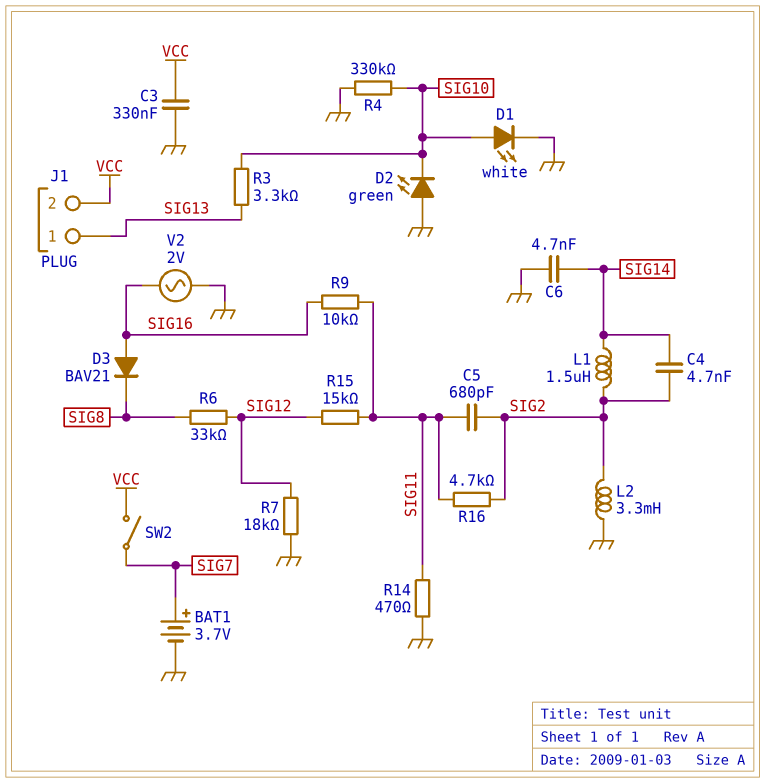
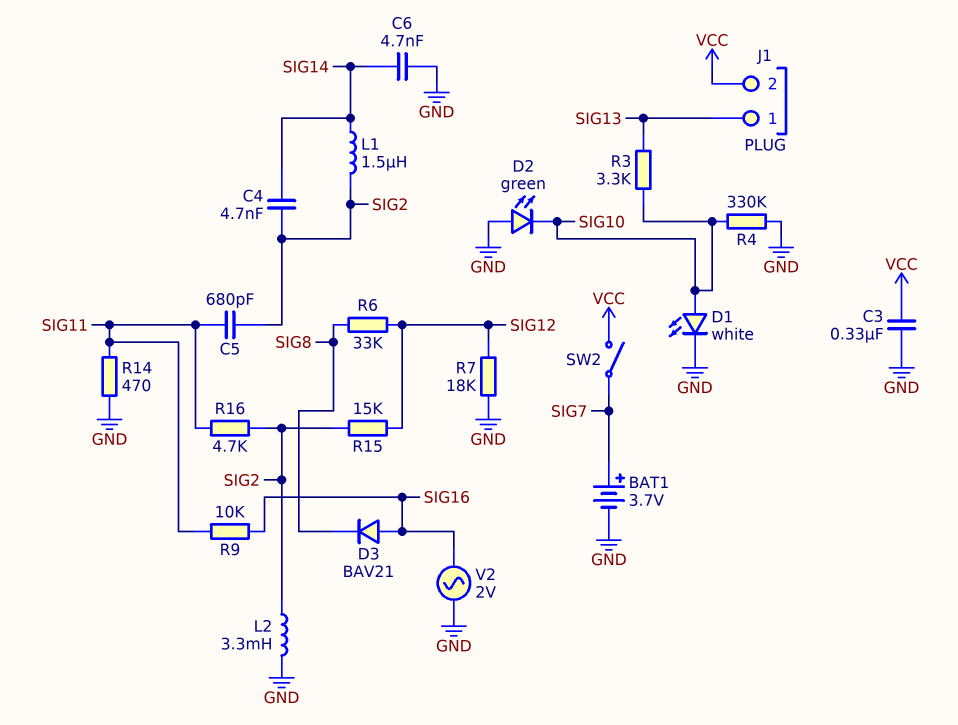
R15: 15k (SIG11, SIG12) -> 15k (SIG2, SIG12)

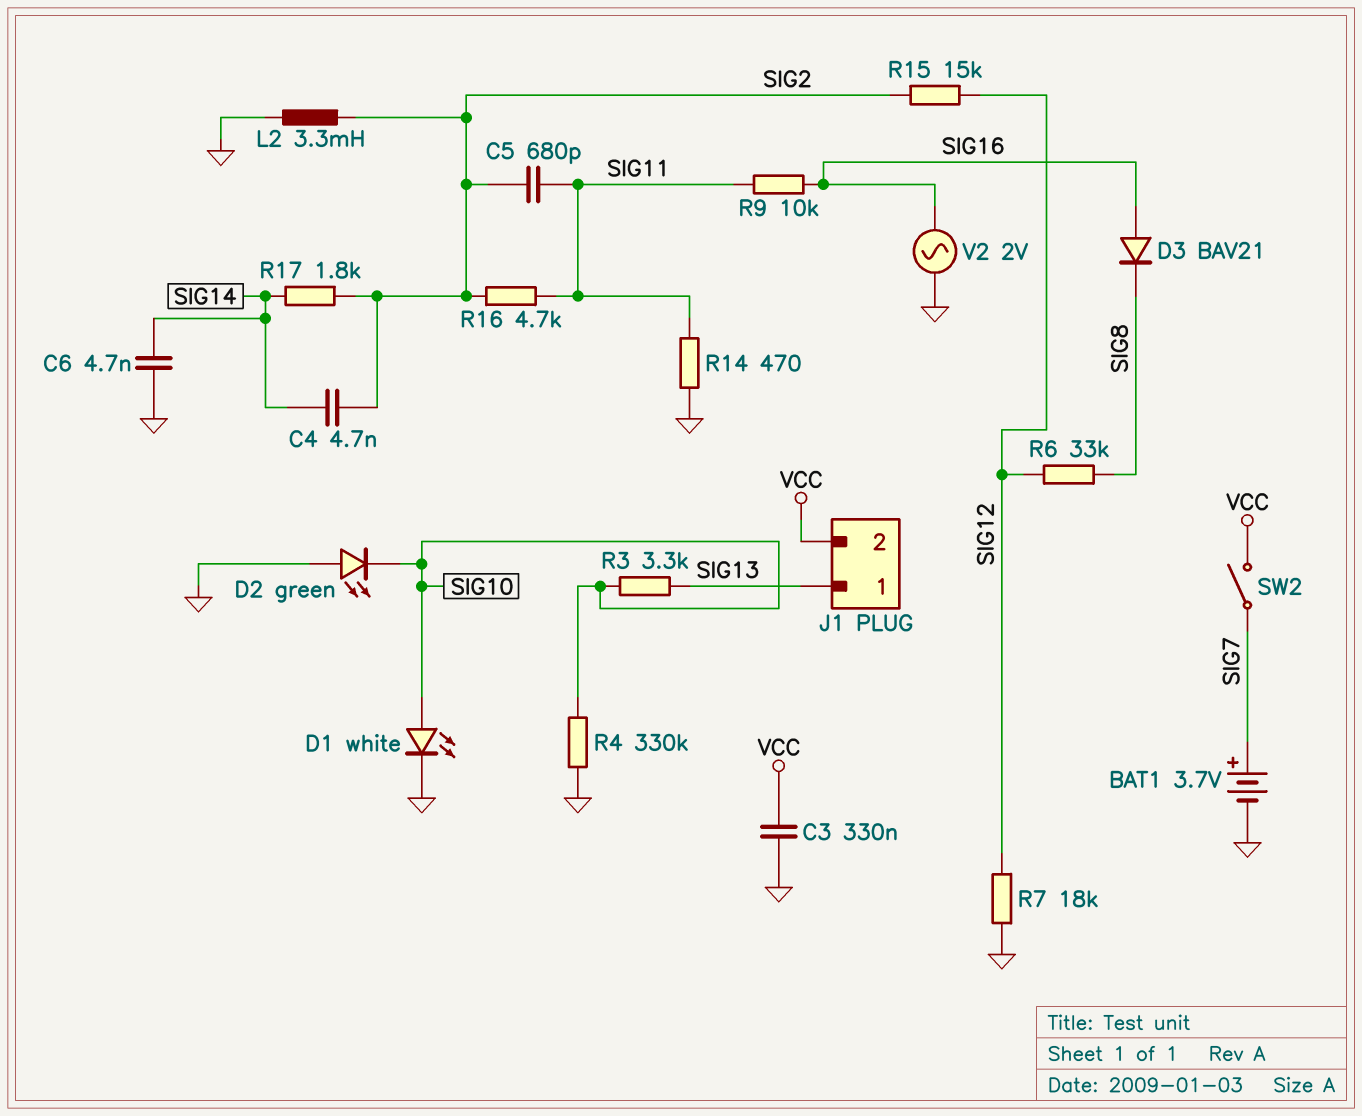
L1: 1.5uH (SIG2, SIG14) -> none
R17: none -> 1.8k (SIG2, SIG14)

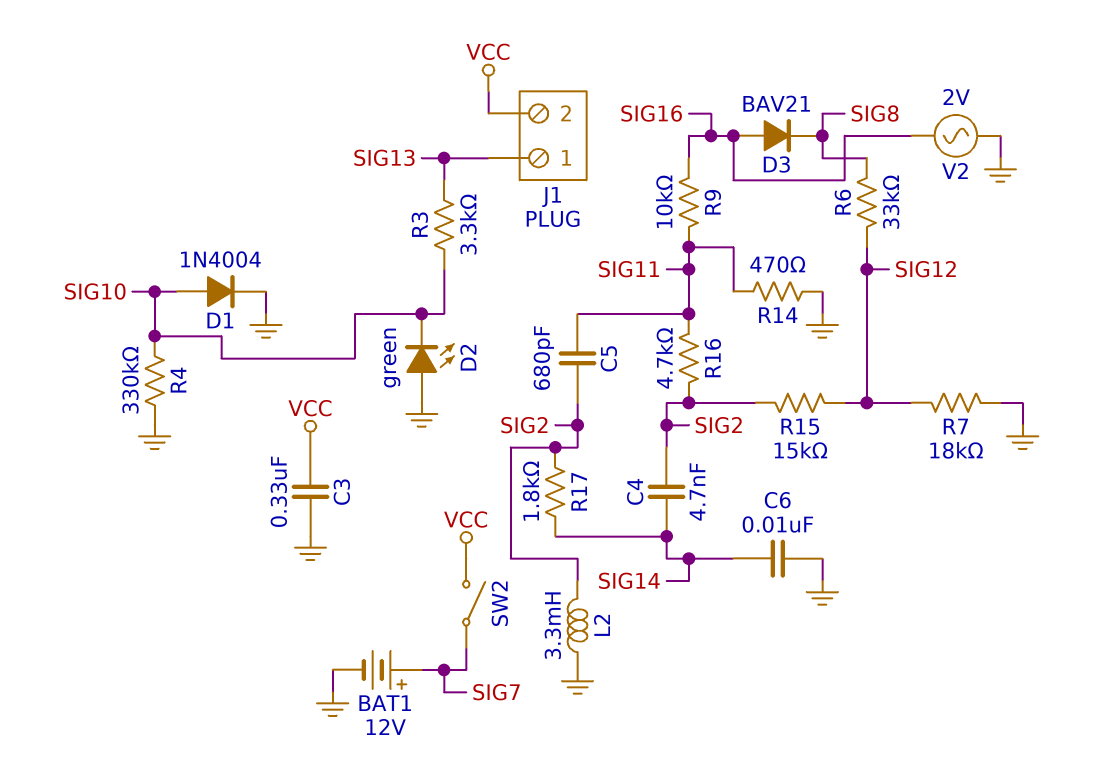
BAT1: 3.7V (plus SIG7, minus GND) -> 12V (plus SIG7, minus GND)
C6: 4.7nF (GND, SIG14) -> 10nF (GND, SIG14)
D1: LED white (A SIG10, K GND) -> diode 1N4004 (A SIG10, K GND)

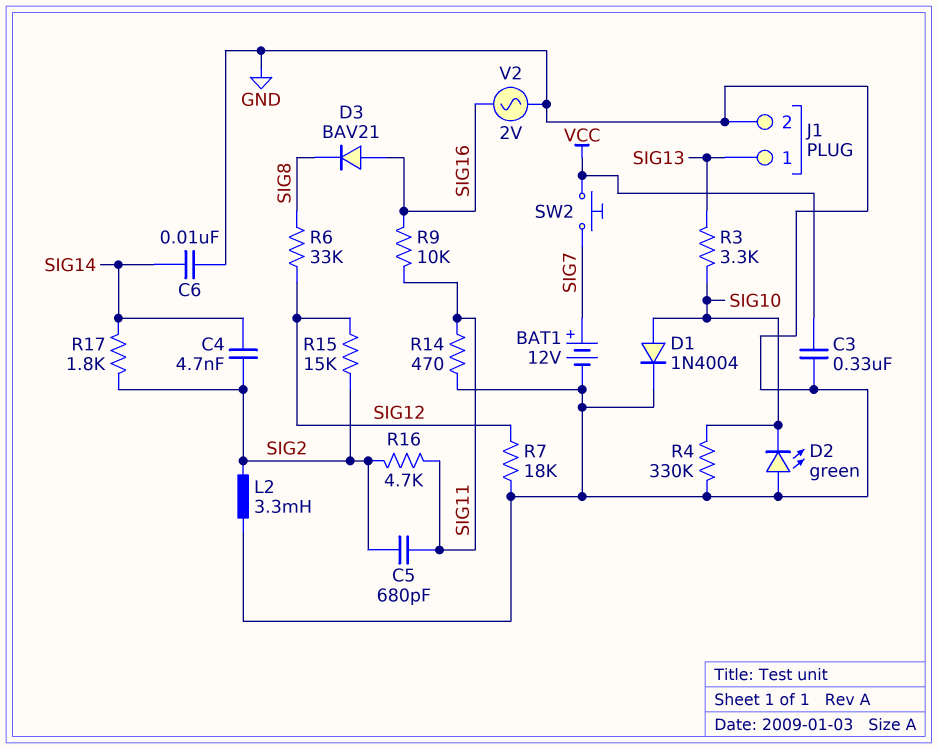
J1 pin 2: VCC -> GND
SW2: switch (SIG7, VCC) -> button (SIG7, VCC)

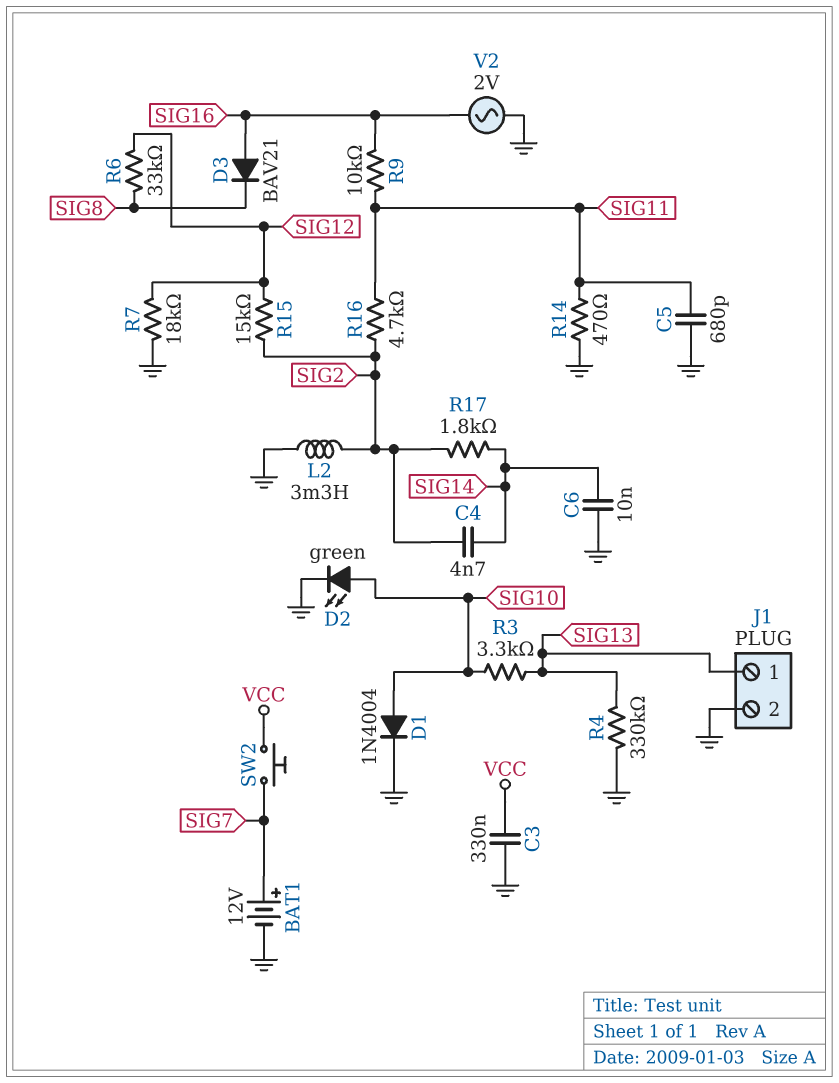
C5: 680pF (SIG2, SIG11) -> 680pF (GND, SIG11)
D2: LED green (A GND, K SIG10) -> LED green (A SIG10, K GND)
R4: 330k (GND, SIG10) -> 330k (GND, SIG13)

